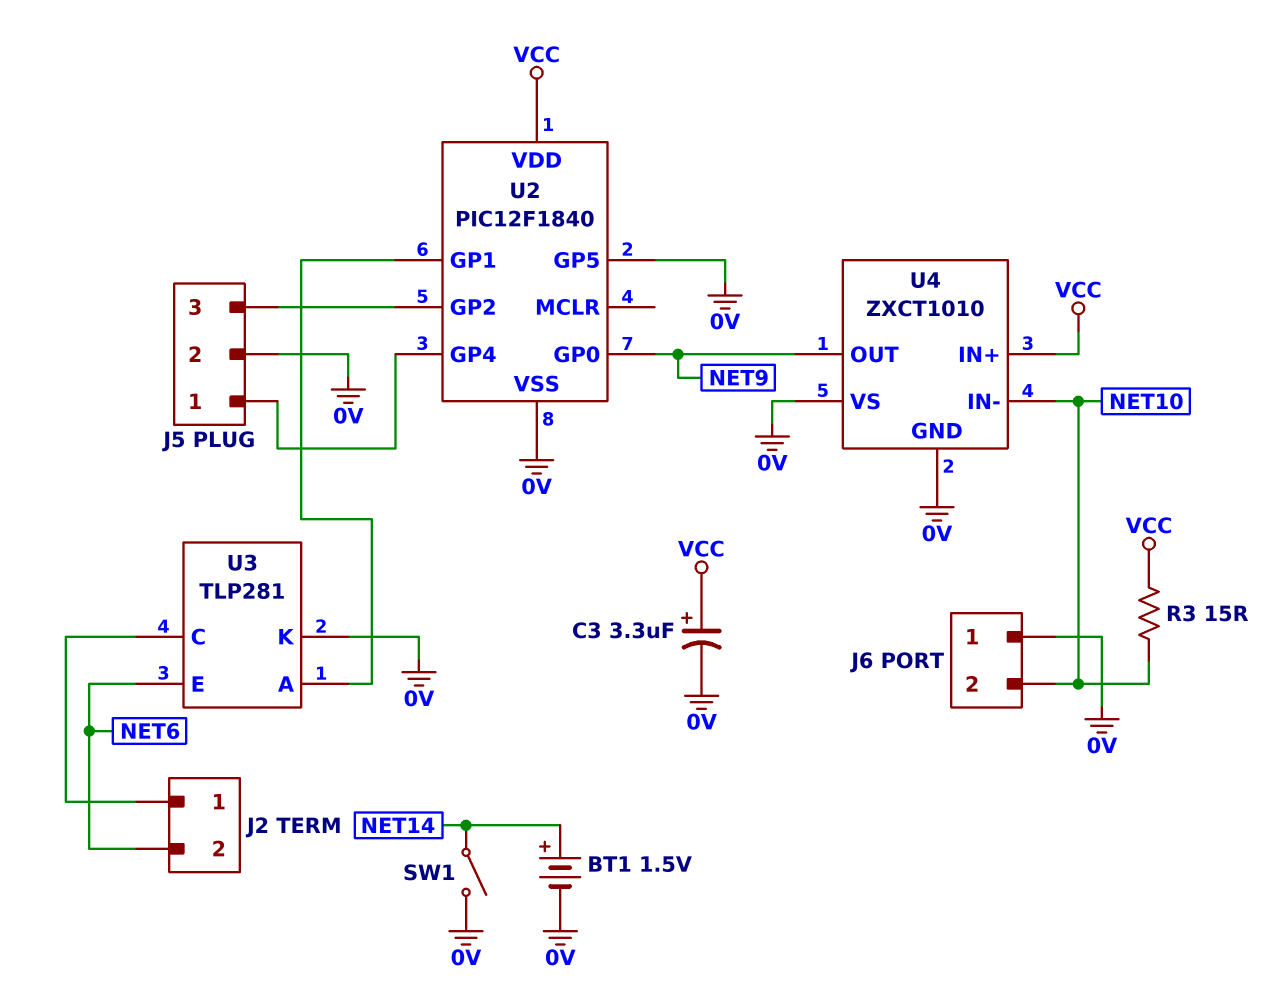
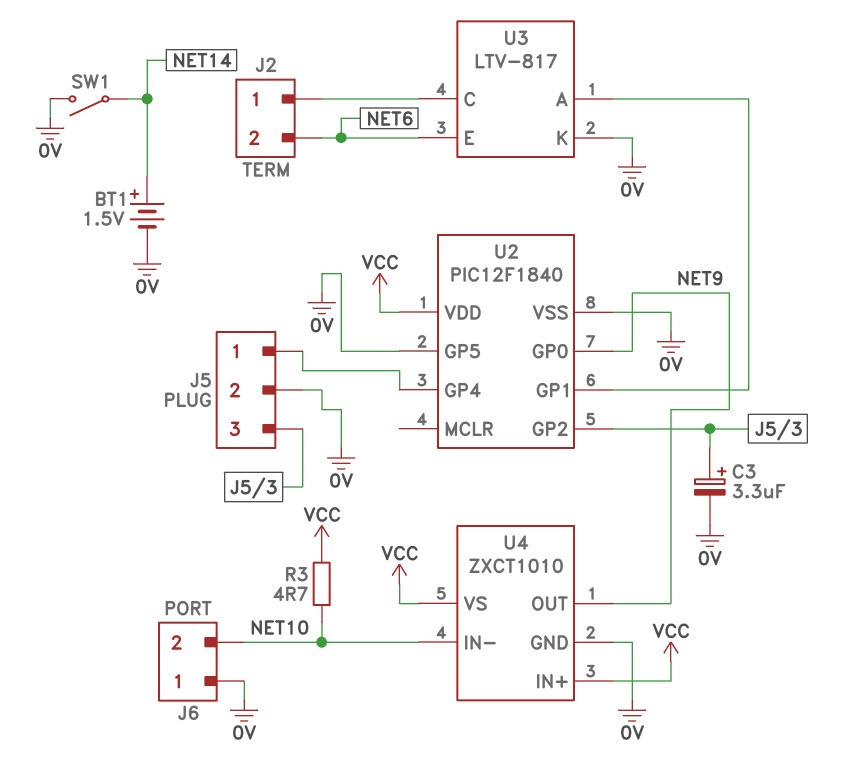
C3: 3.3uF (plus VCC, minus 0V) -> 3.3uF (plus J5/3, minus 0V)
R3: 15 (NET10, VCC) -> 4.7 (NET10, VCC)
U3: TLP281 -> LTV-817
U4 pin VS: 0V -> VCC

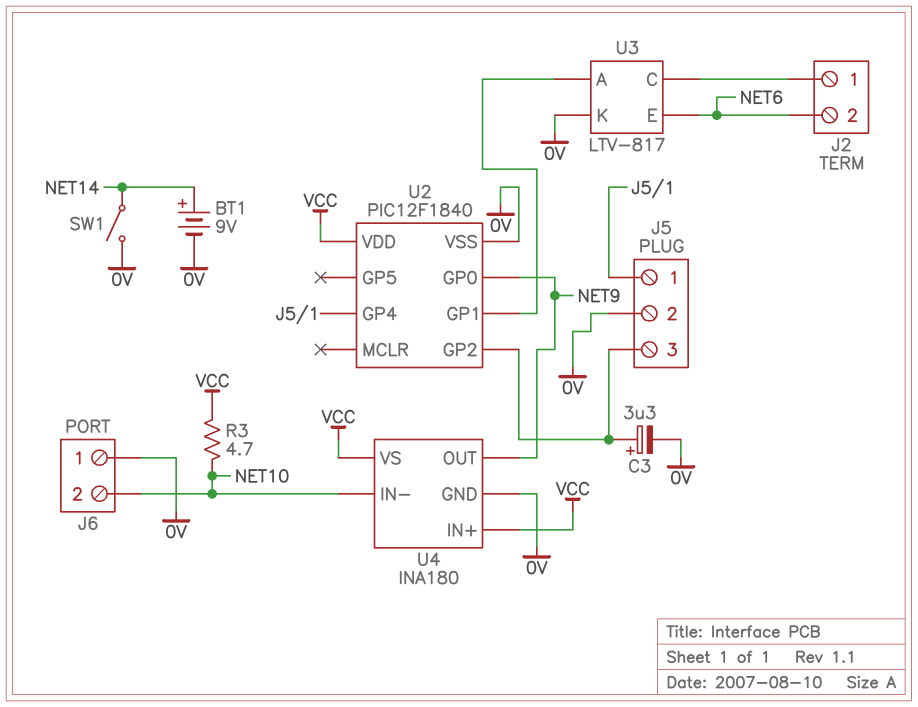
BT1: 1.5V (plus NET14, minus 0V) -> 9V (plus NET14, minus 0V)
U2 pin GP5: 0V -> none
U4: ZXCT1010 -> INA180

